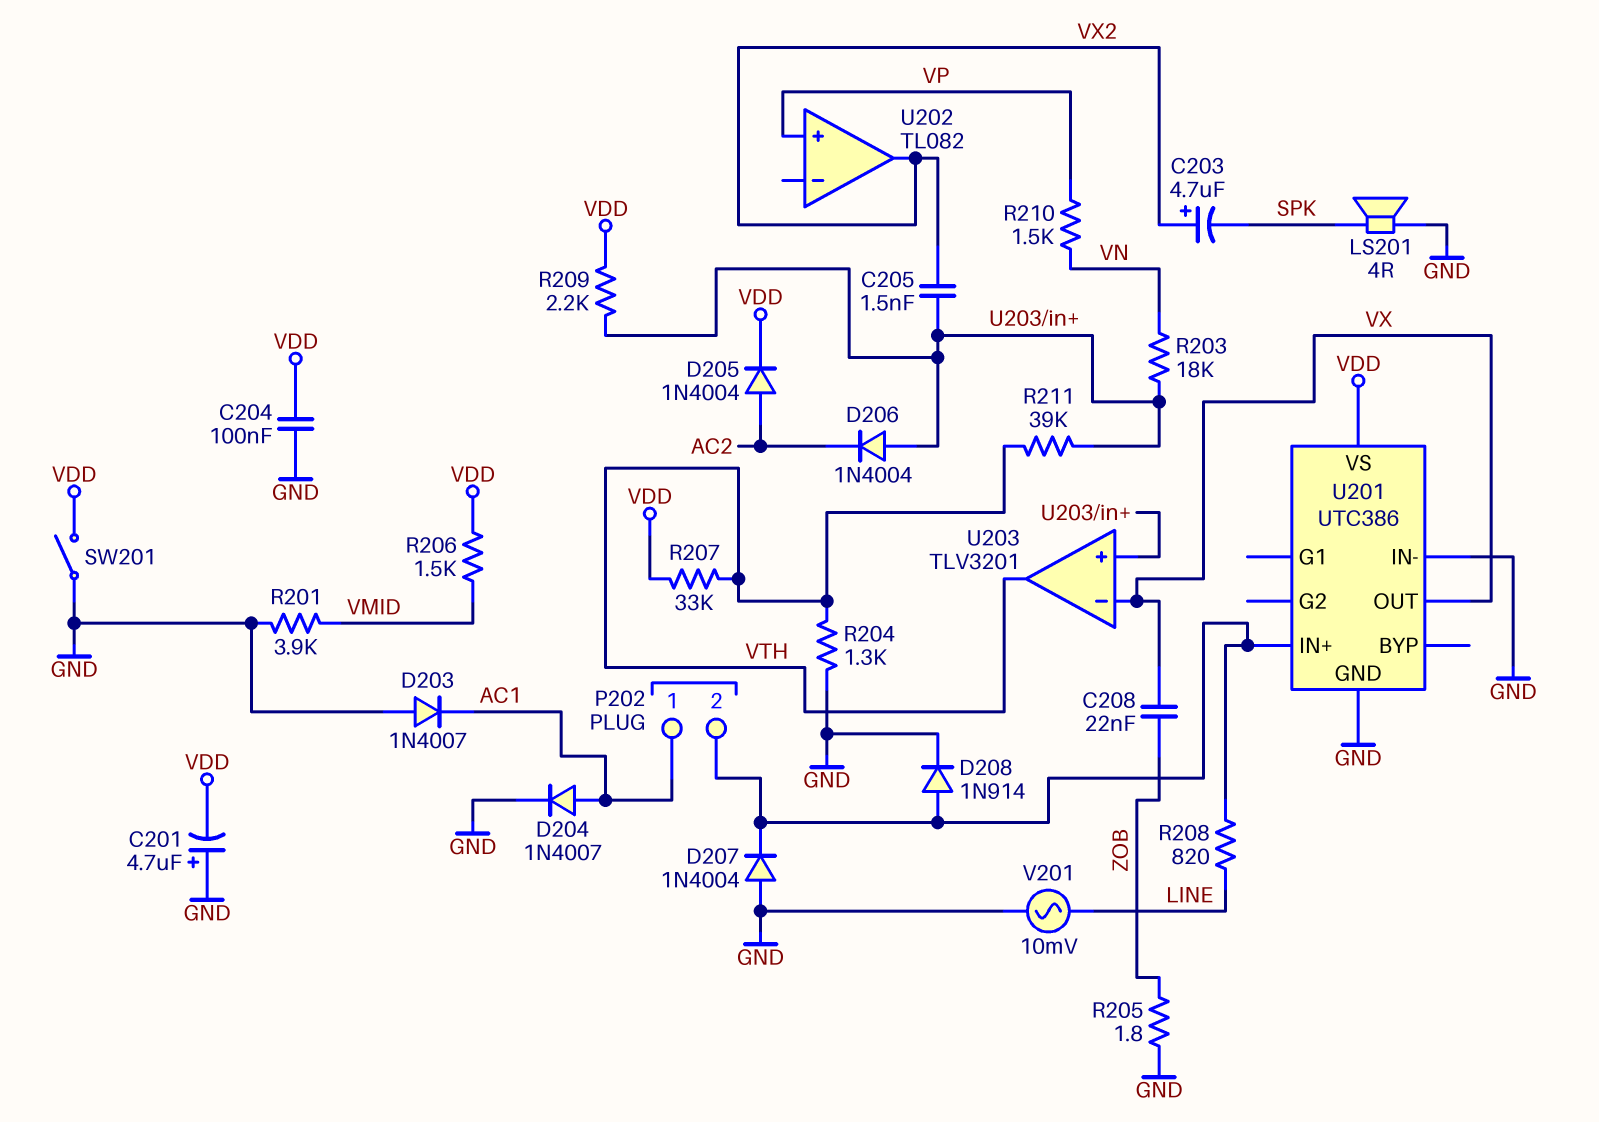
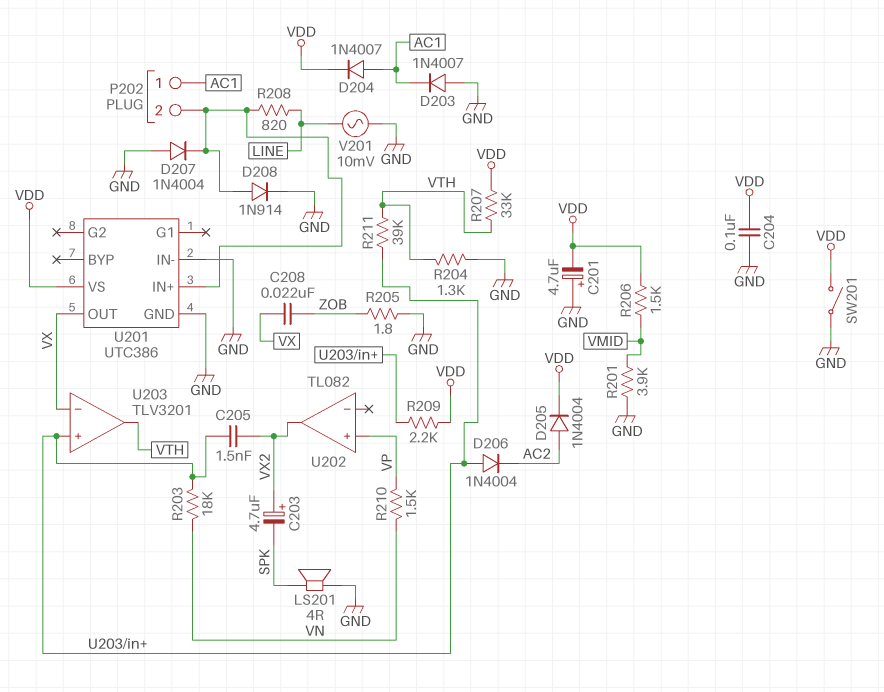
D204: diode 1N4007 (A AC1, K GND) -> diode 1N4007 (A AC1, K VDD)

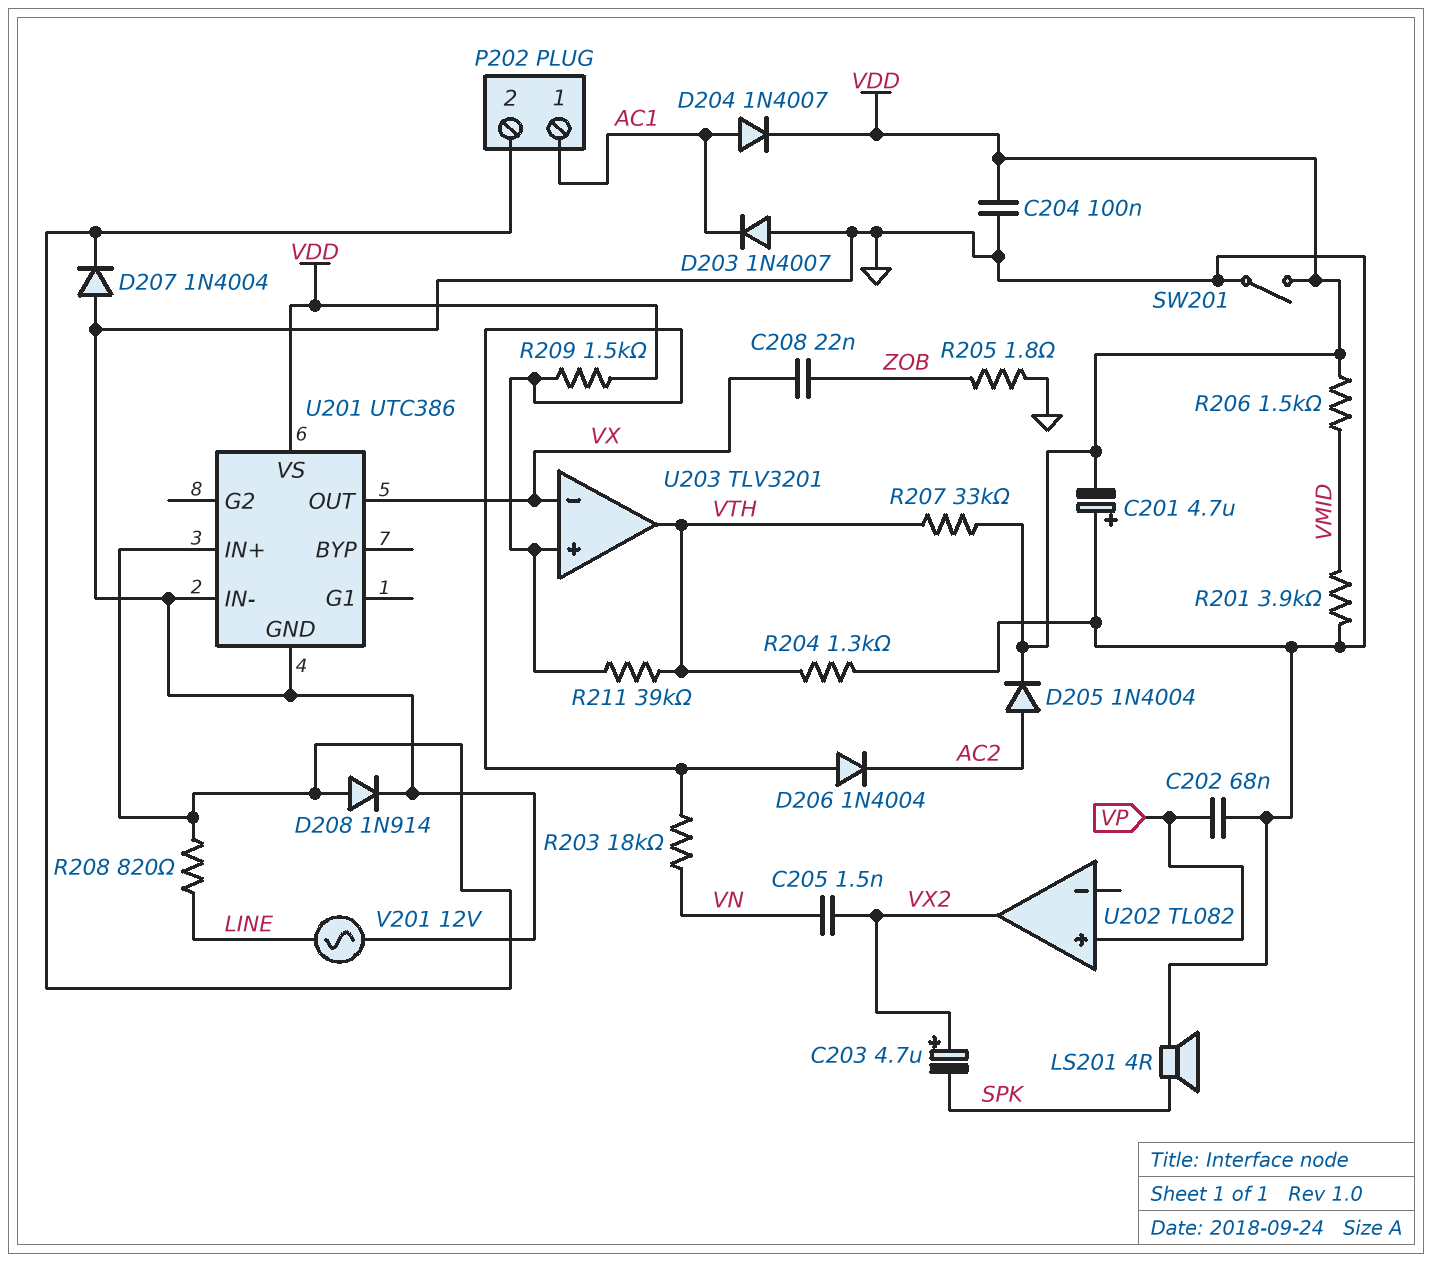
C202: none -> 68nF (GND, VP)
C205: 1.5nF (U203/in+, VX2) -> 1.5nF (VN, VX2)
R209: 2.2k (U203/in+, VDD) -> 1.5k (U203/in+, VDD)
R210: 1.5k (VN, VP) -> none
V201: AC 10mV (GND, LINE) -> AC 12V (GND, LINE)

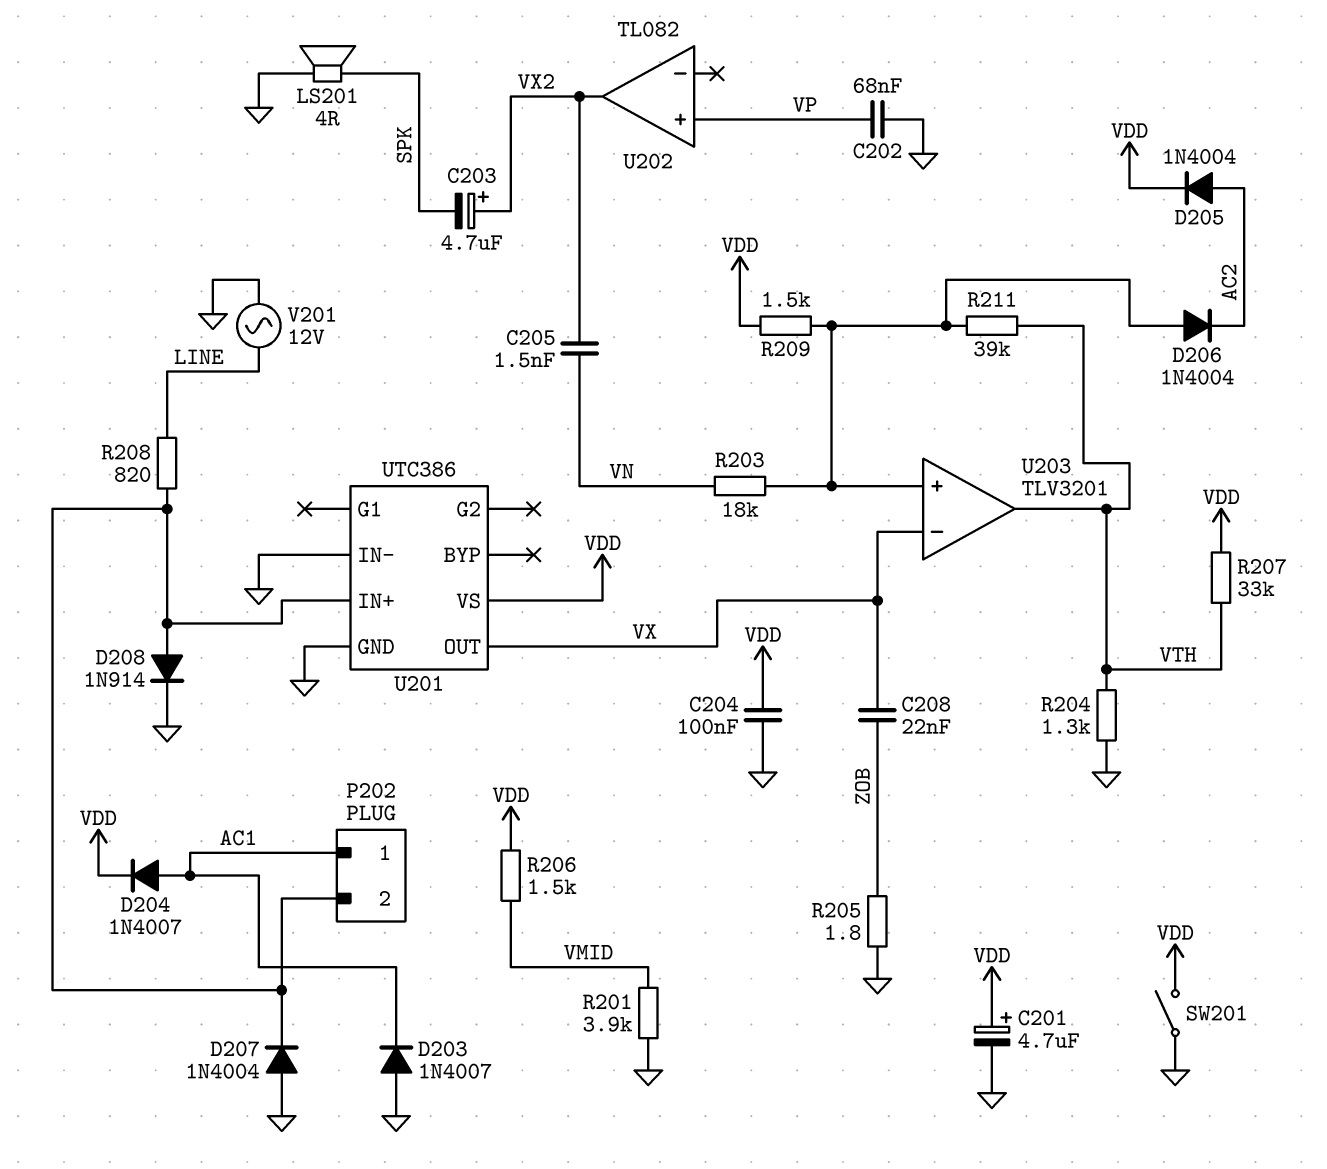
C201: 4.7uF (plus GND, minus VDD) -> 4.7uF (plus VDD, minus GND)

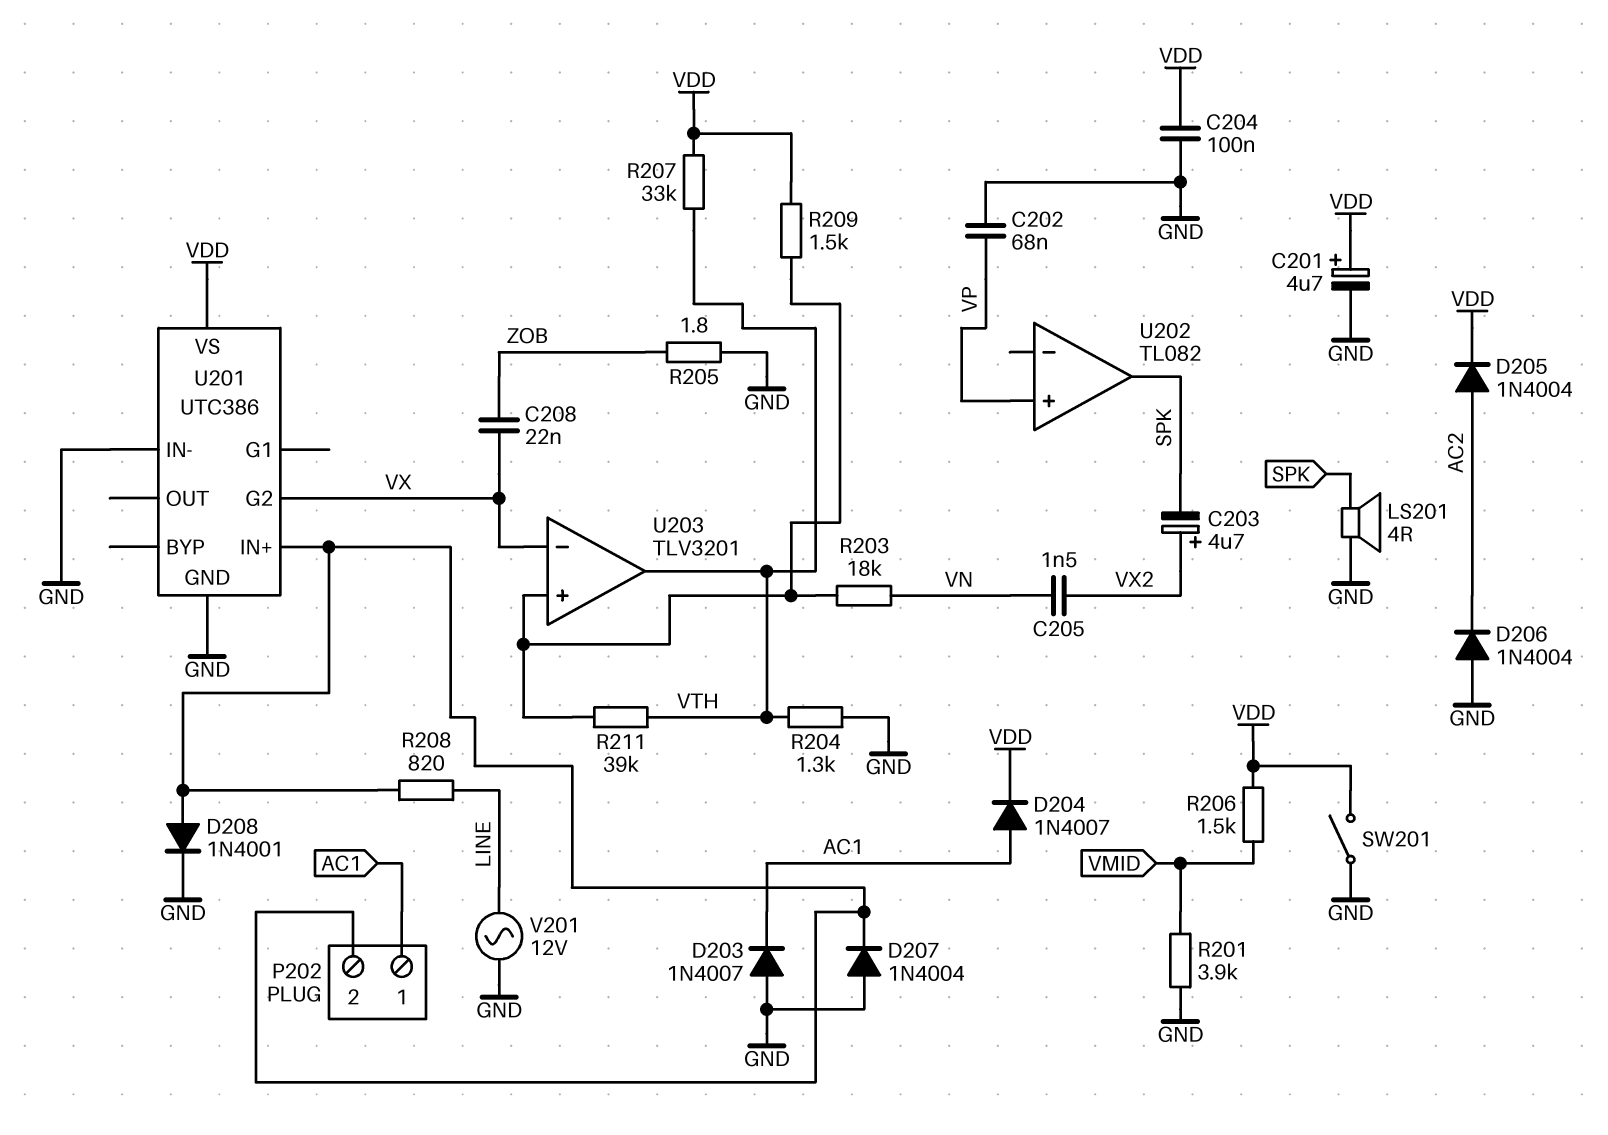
D206: diode 1N4004 (A U203/in+, K AC2) -> diode 1N4004 (A GND, K AC2)
D208: diode 1N914 (A P202/2, K GND) -> diode 1N4001 (A P202/2, K GND)
U201 pin G2: none -> VX
U201 pin OUT: VX -> none
U202 pin out: VX2 -> SPK

